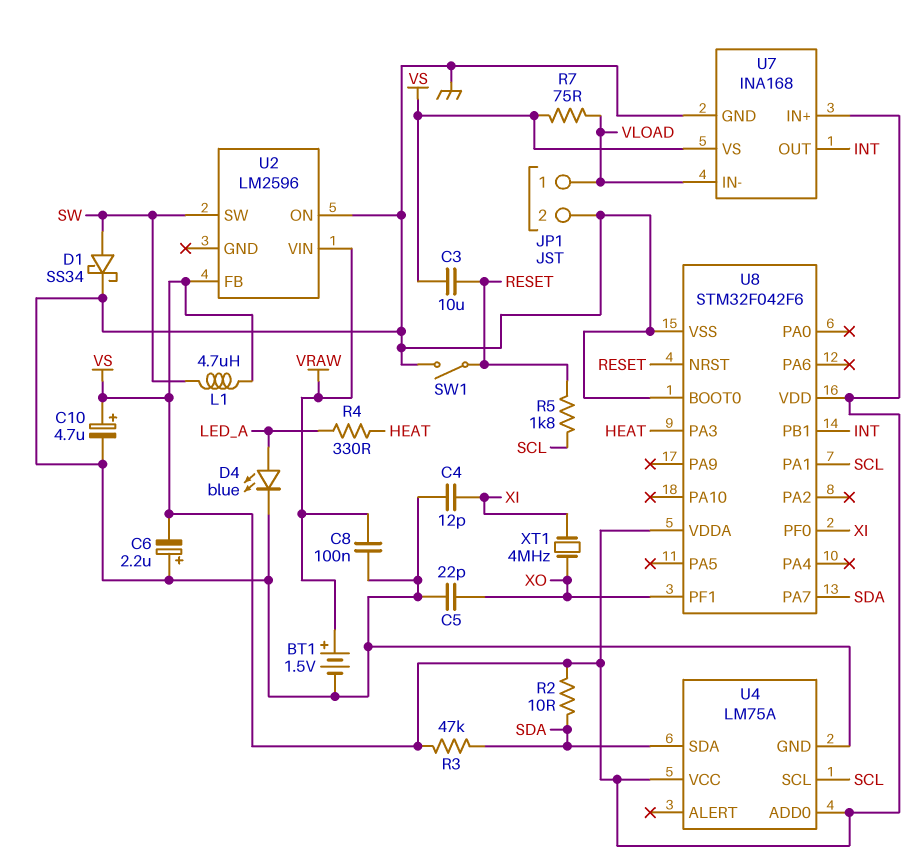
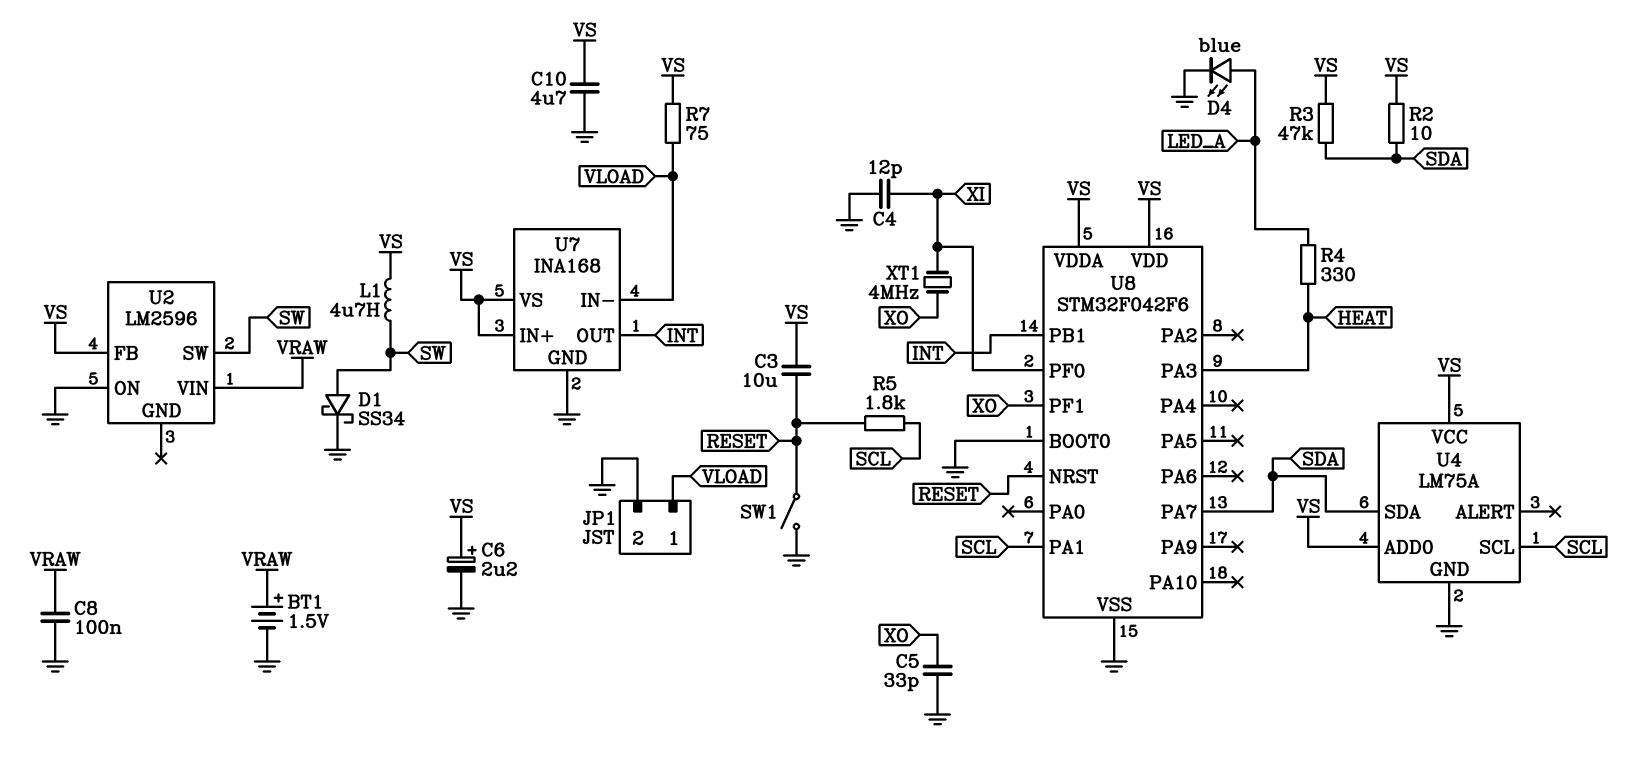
C5: 22pF (GND, XO) -> 33pF (GND, XO)
C6: 2.2uF (plus GND, minus VS) -> 2.2uF (plus VS, minus GND)
C10: 4.7uF (plus VS, minus GND) -> 4.7uF (GND, VS)

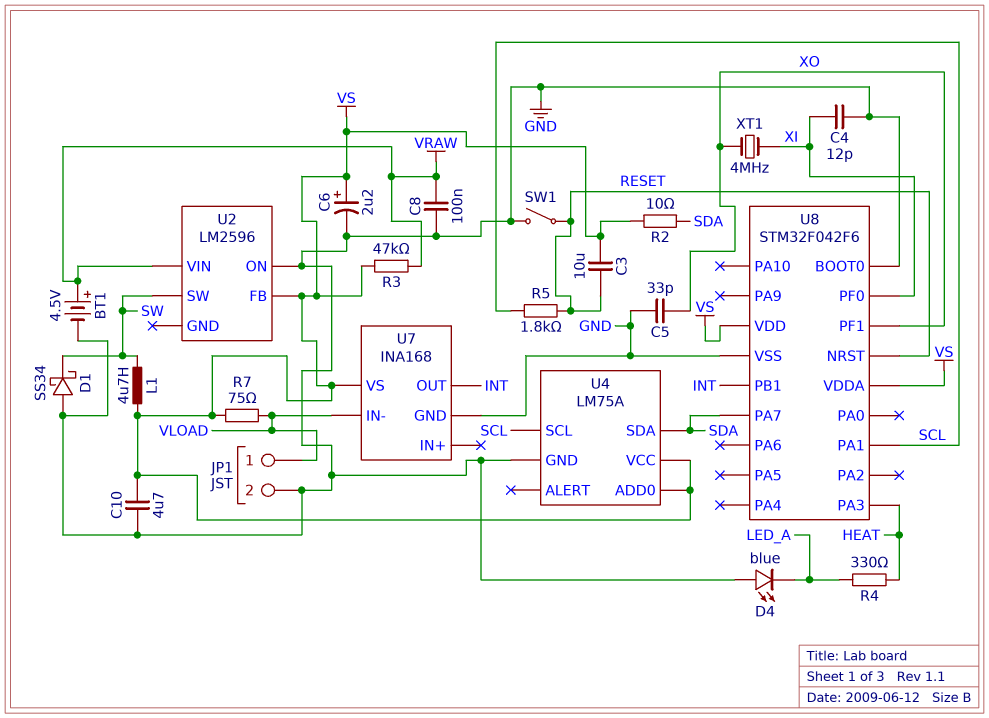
BT1: 1.5V (plus VRAW, minus GND) -> 4.5V (plus VRAW, minus GND)
D1: schottky SS34 (A SW, K GND) -> schottky SS34 (A GND, K SW)
D4: LED blue (A LED_A, K GND) -> LED blue (A GND, K LED_A)
R3: 47k (SDA, VS) -> 47k (VRAW, VS)
U7 pin IN+: VS -> none

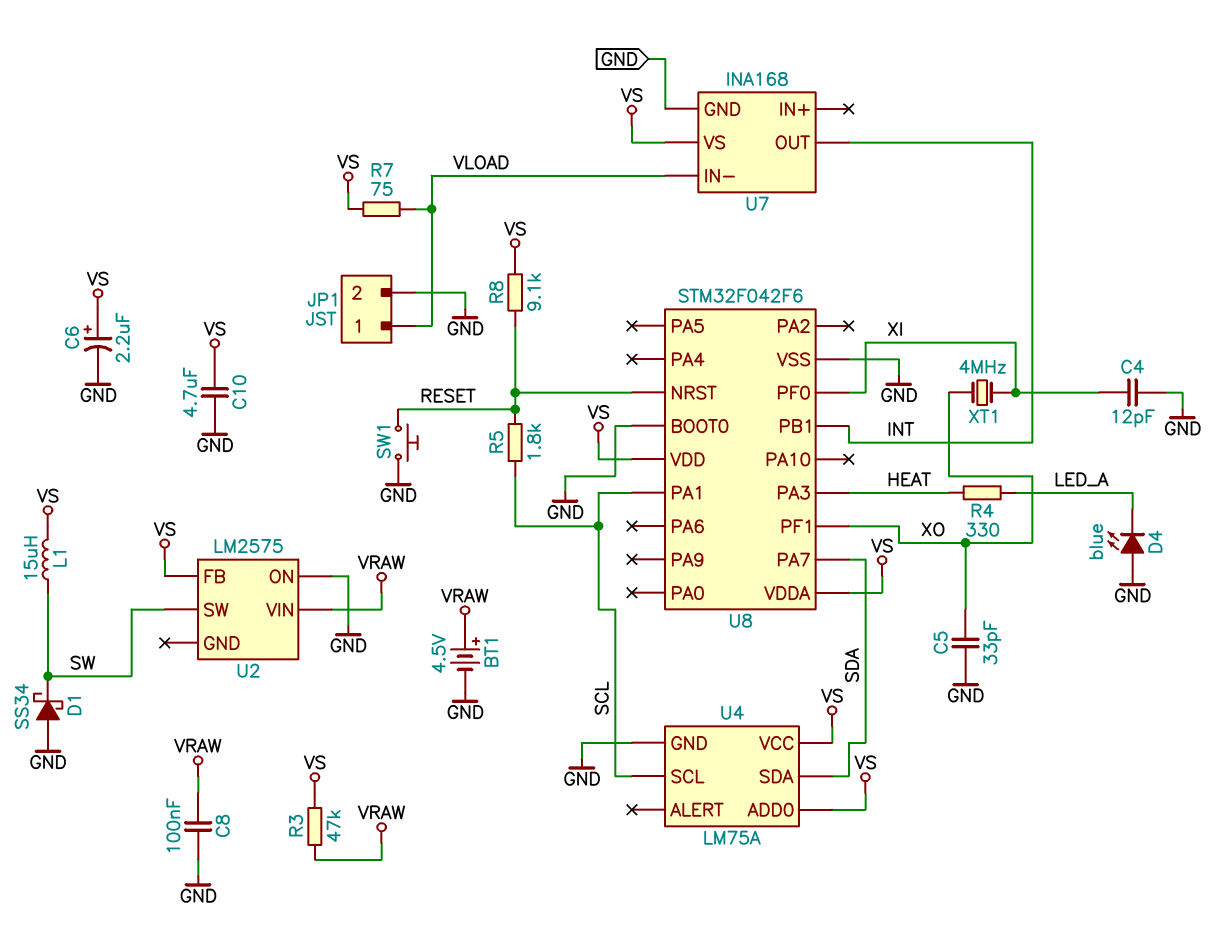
C3: 10uF (RESET, VS) -> none
L1: 4.7uH (SW, VS) -> 15uH (SW, VS)
R2: 10 (SDA, VS) -> none
R8: none -> 9.1k (RESET, VS)
SW1: switch (GND, RESET) -> button (GND, RESET)
U2: LM2596 -> LM2575

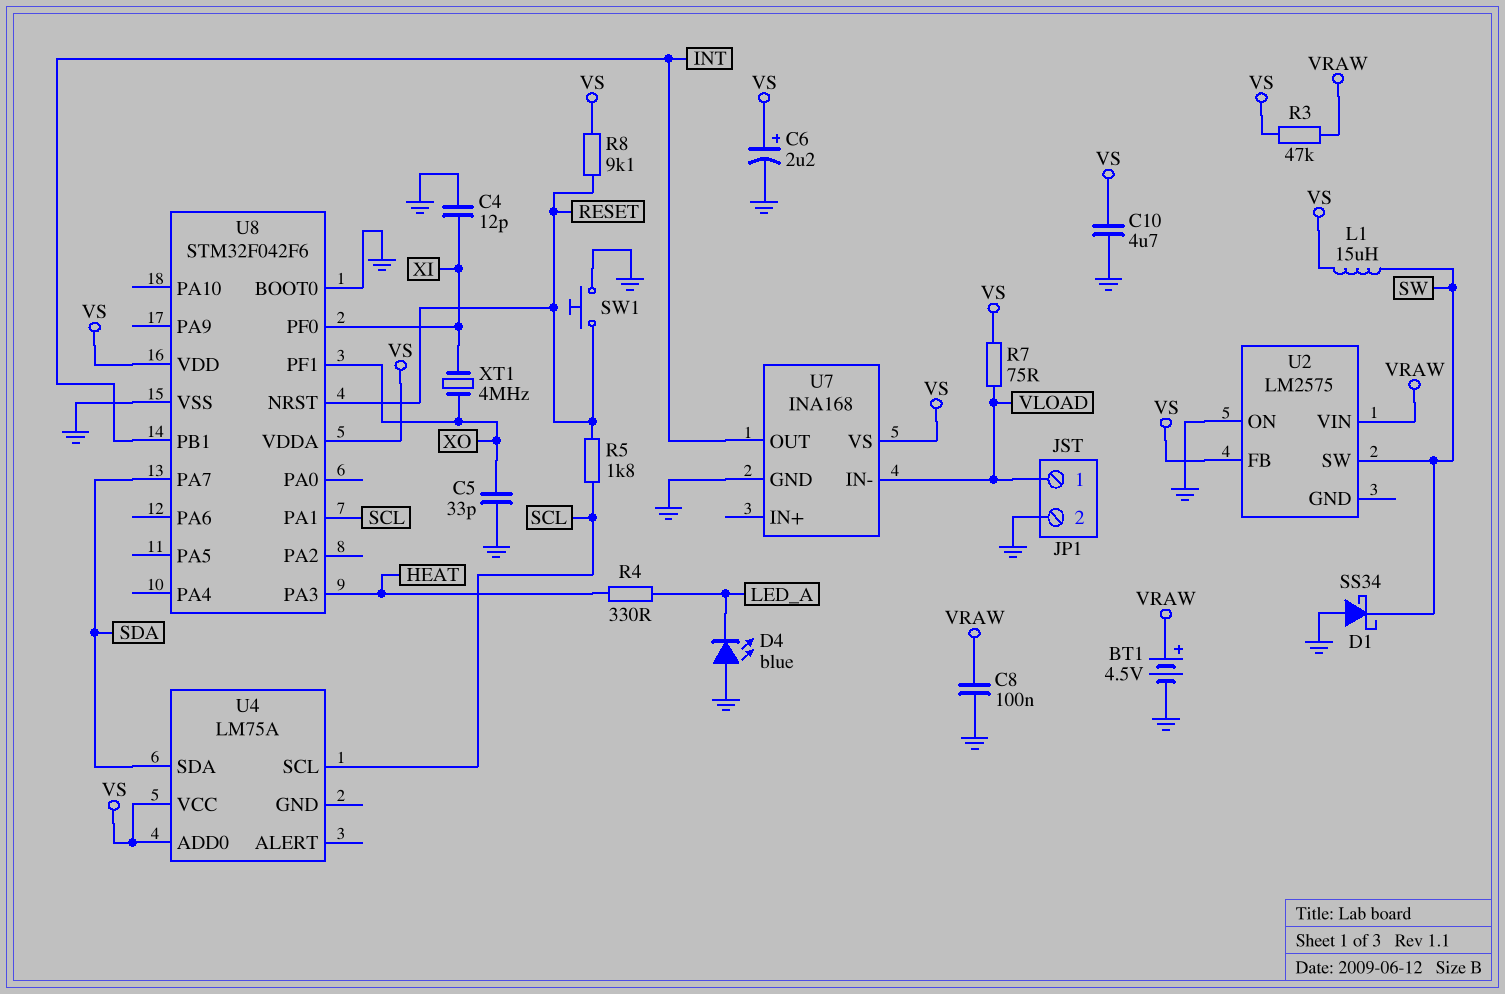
U4 pin GND: GND -> none

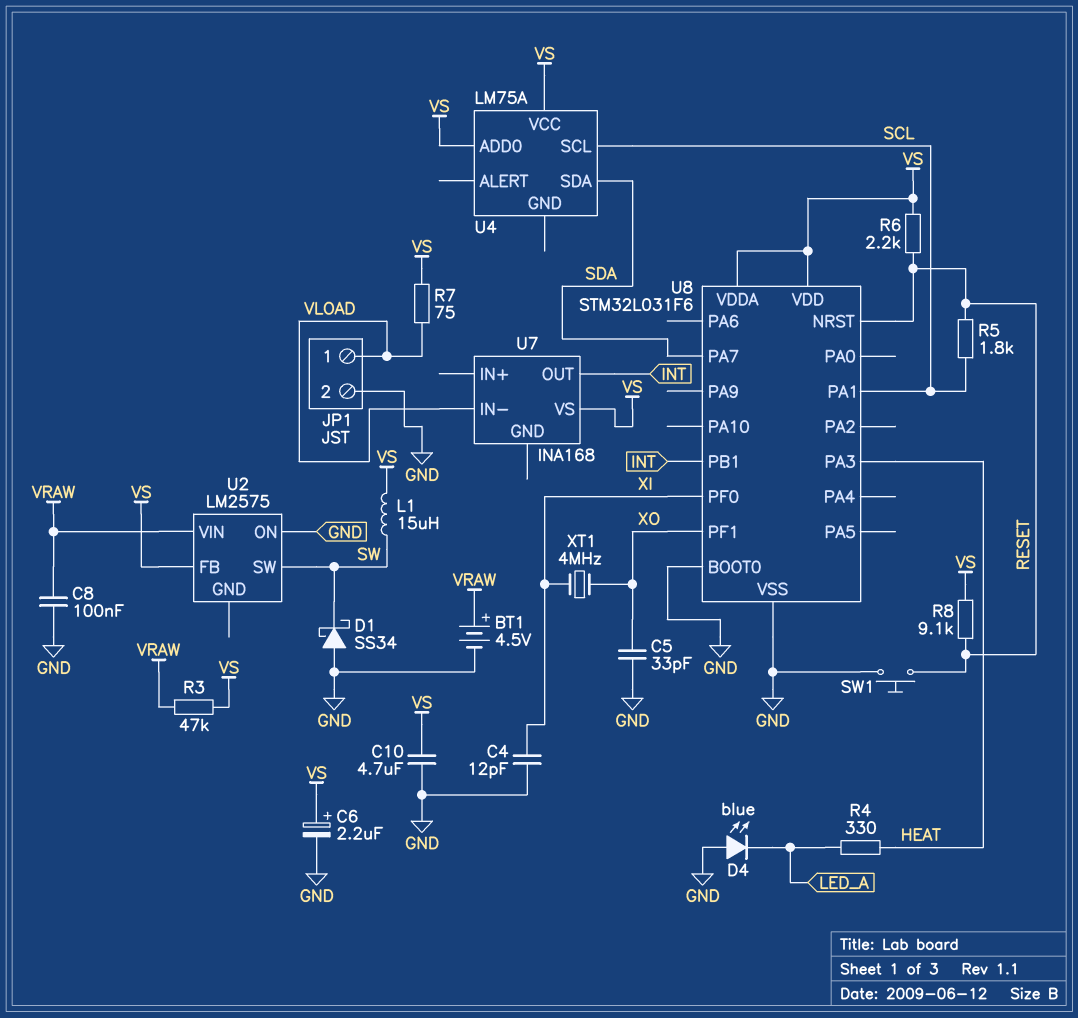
R6: none -> 2.2k (RESET, VS)
U7 pin GND: GND -> none
U8: STM32F042F6 -> STM32L031F6

